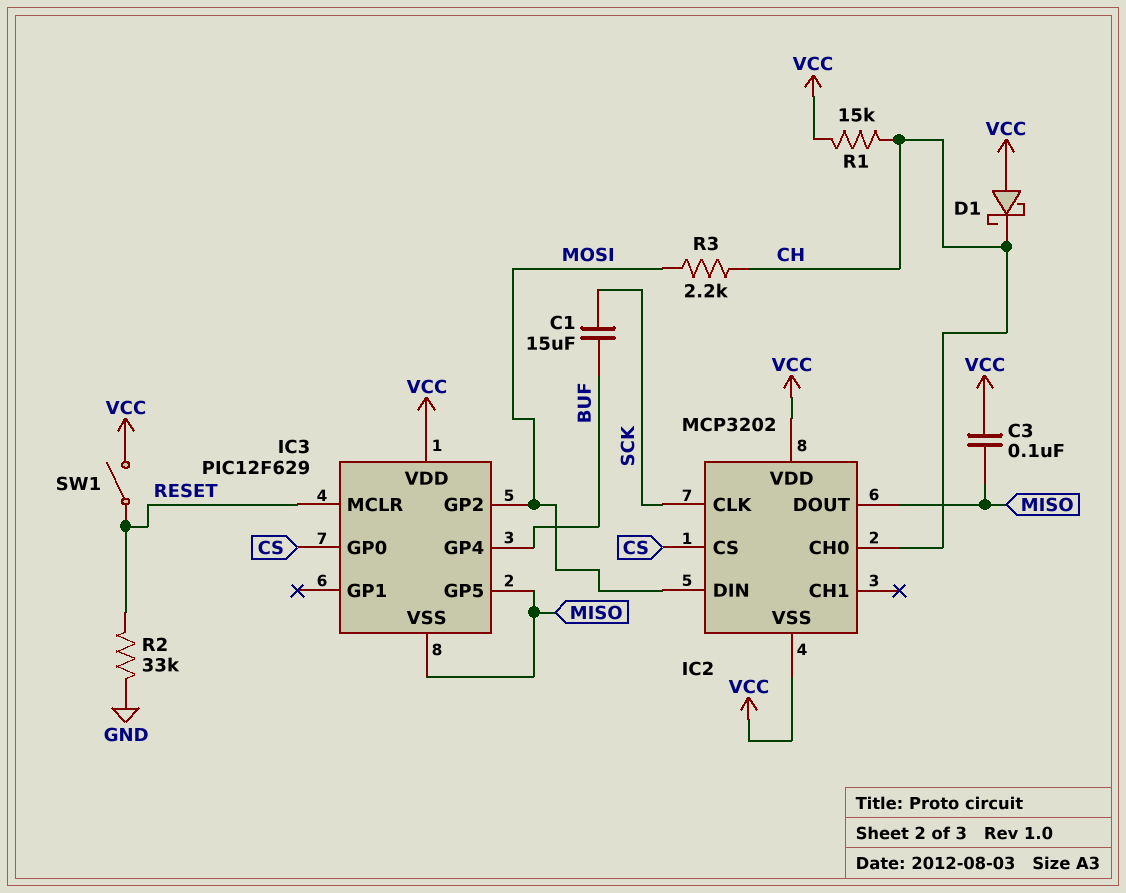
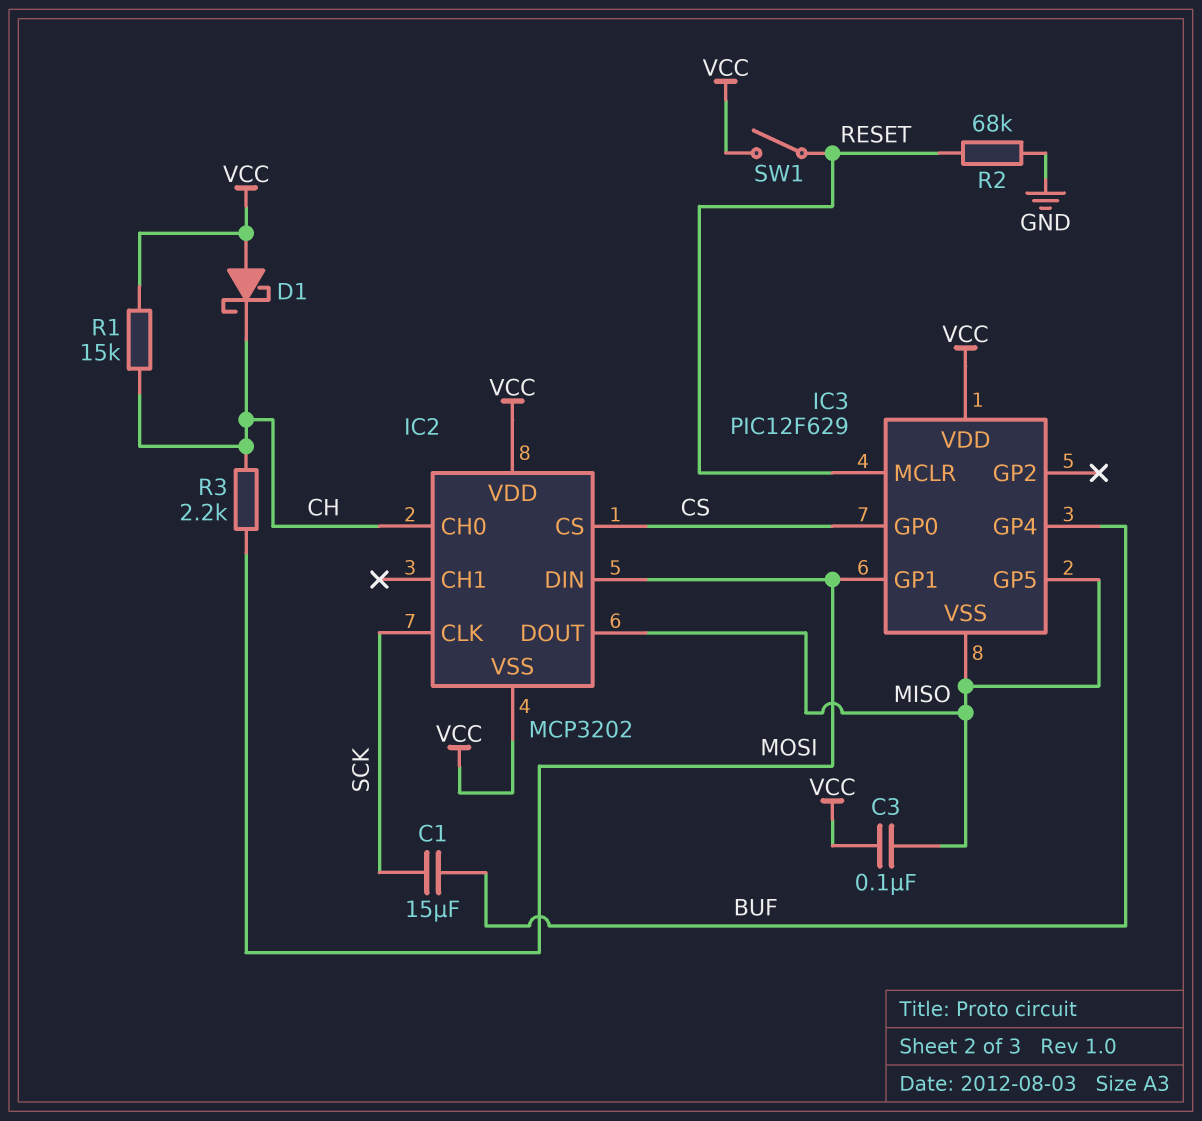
IC3 pin GP1: none -> MOSI
IC3 pin GP2: MOSI -> none
R2: 33k (GND, RESET) -> 68k (GND, RESET)

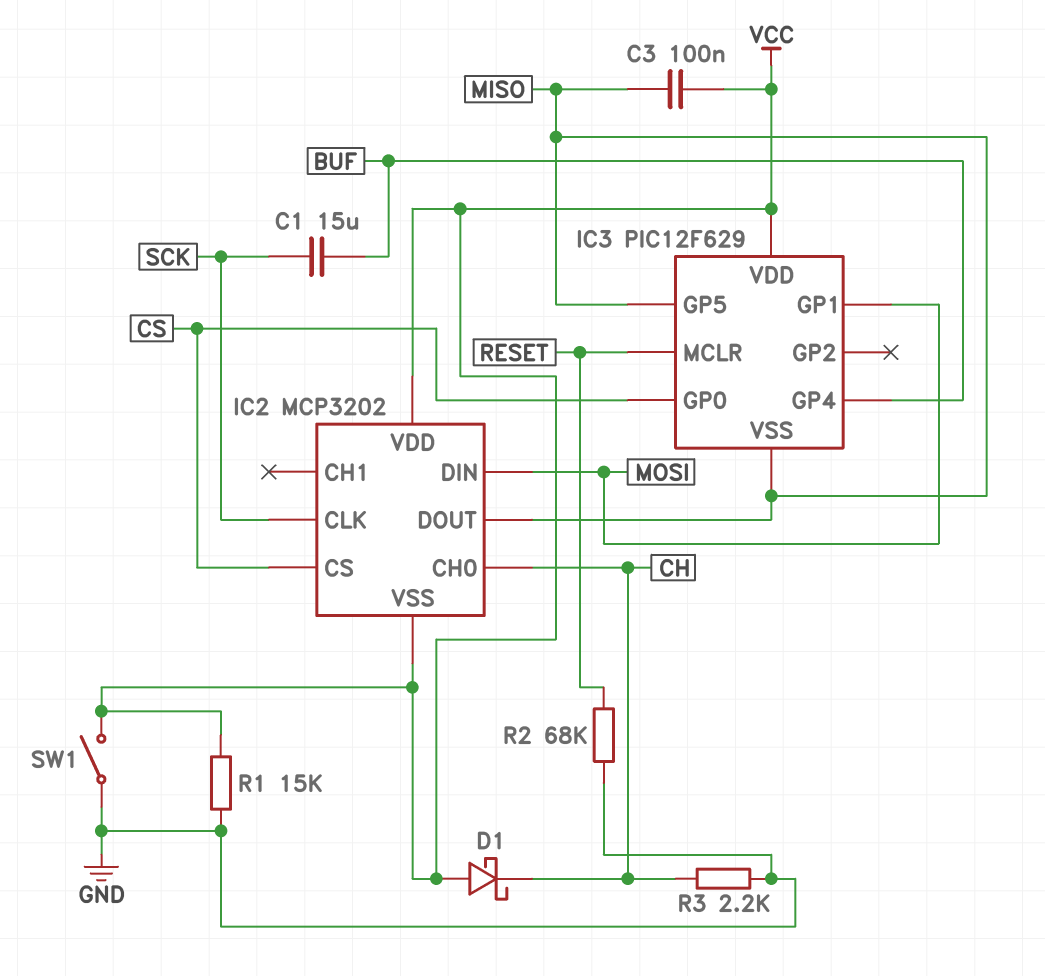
R1: 15k (CH, VCC) -> 15k (GND, VCC)
R3: 2.2k (CH, MOSI) -> 2.2k (CH, GND)
SW1: switch (RESET, VCC) -> switch (GND, VCC)

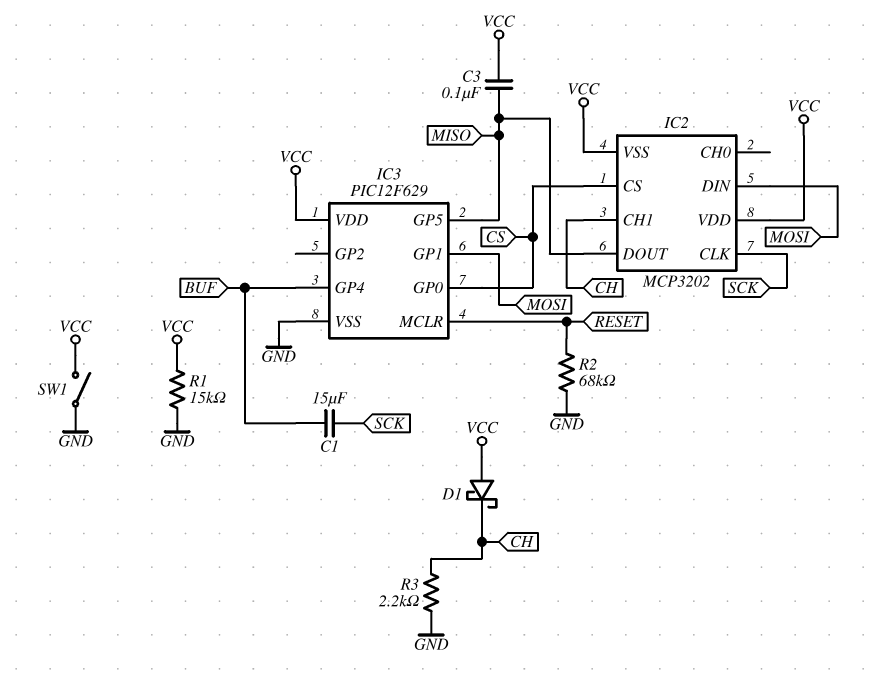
IC2 pin CH0: CH -> none
IC2 pin CH1: none -> CH
IC3 pin VSS: MISO -> GND

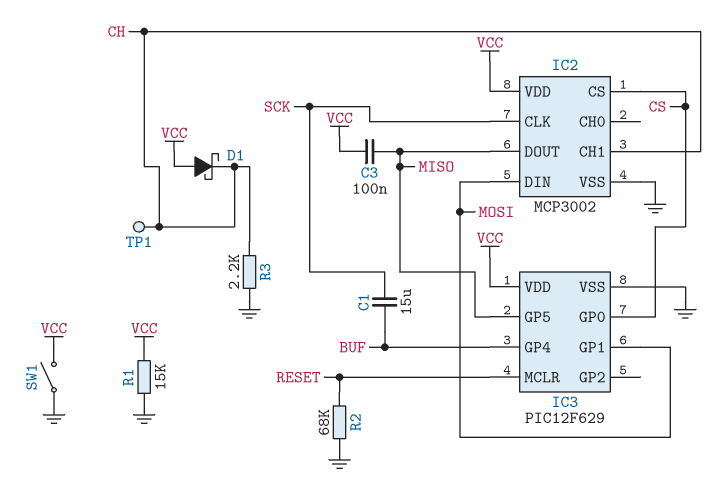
IC2: MCP3202 -> MCP3002
IC2 pin VSS: VCC -> GND
TP1: none -> test point (CH)

